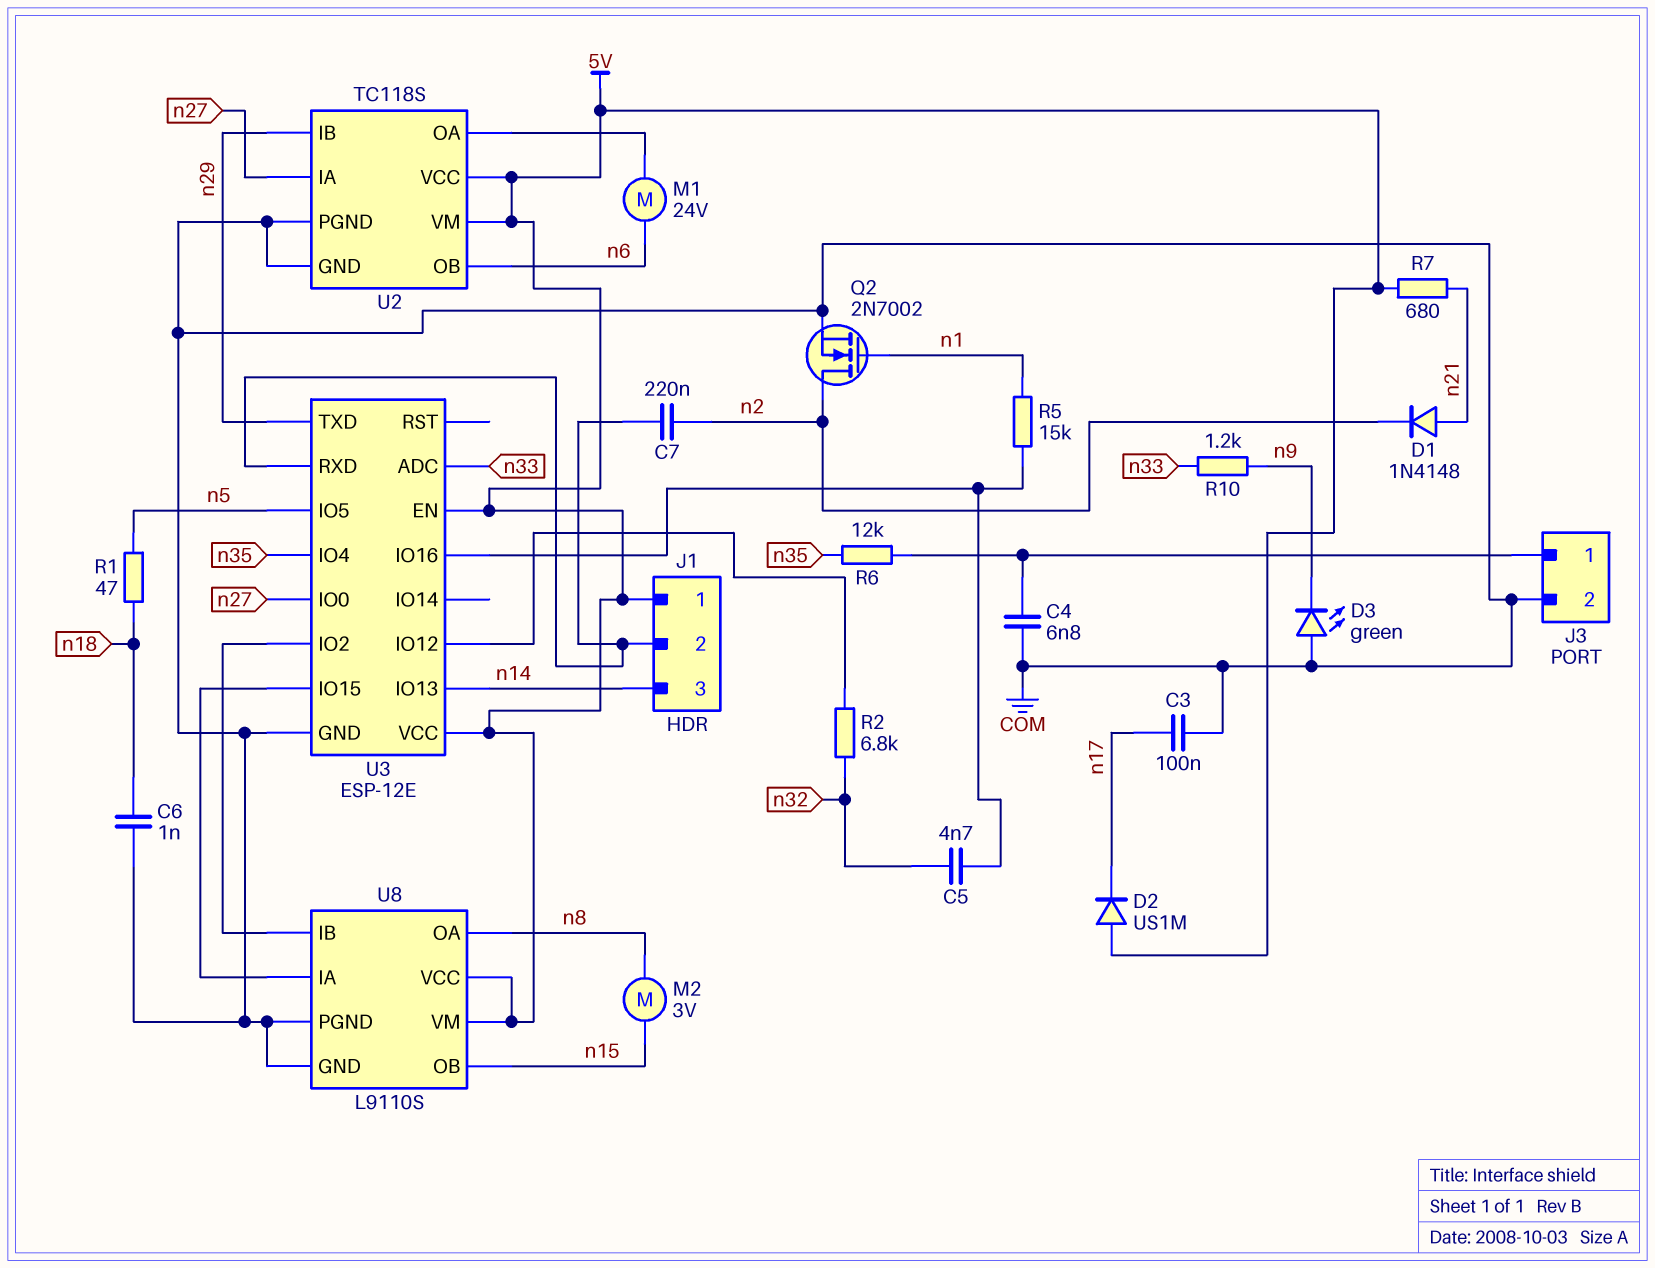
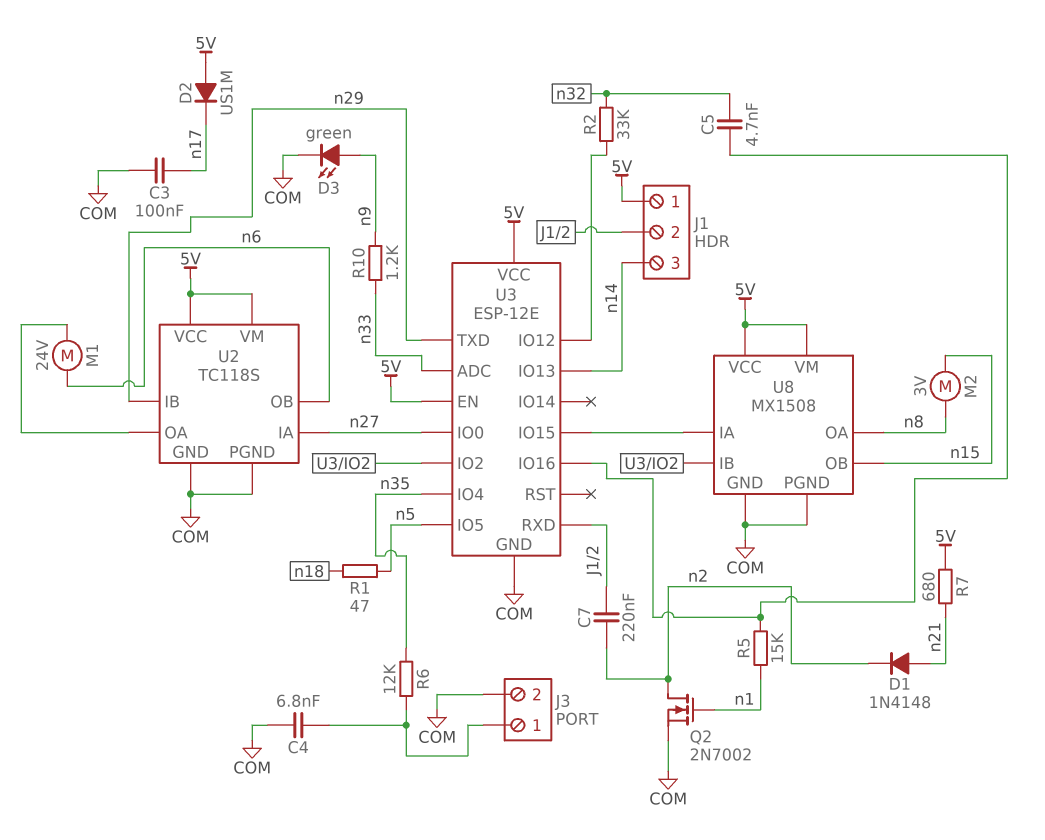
C6: 1nF (COM, n18) -> none
D3: LED green (A COM, K n9) -> LED green (A n9, K COM)
R2: 6.8k (U3/IO12, n32) -> 33k (U3/IO12, n32)
U8: L9110S -> MX1508

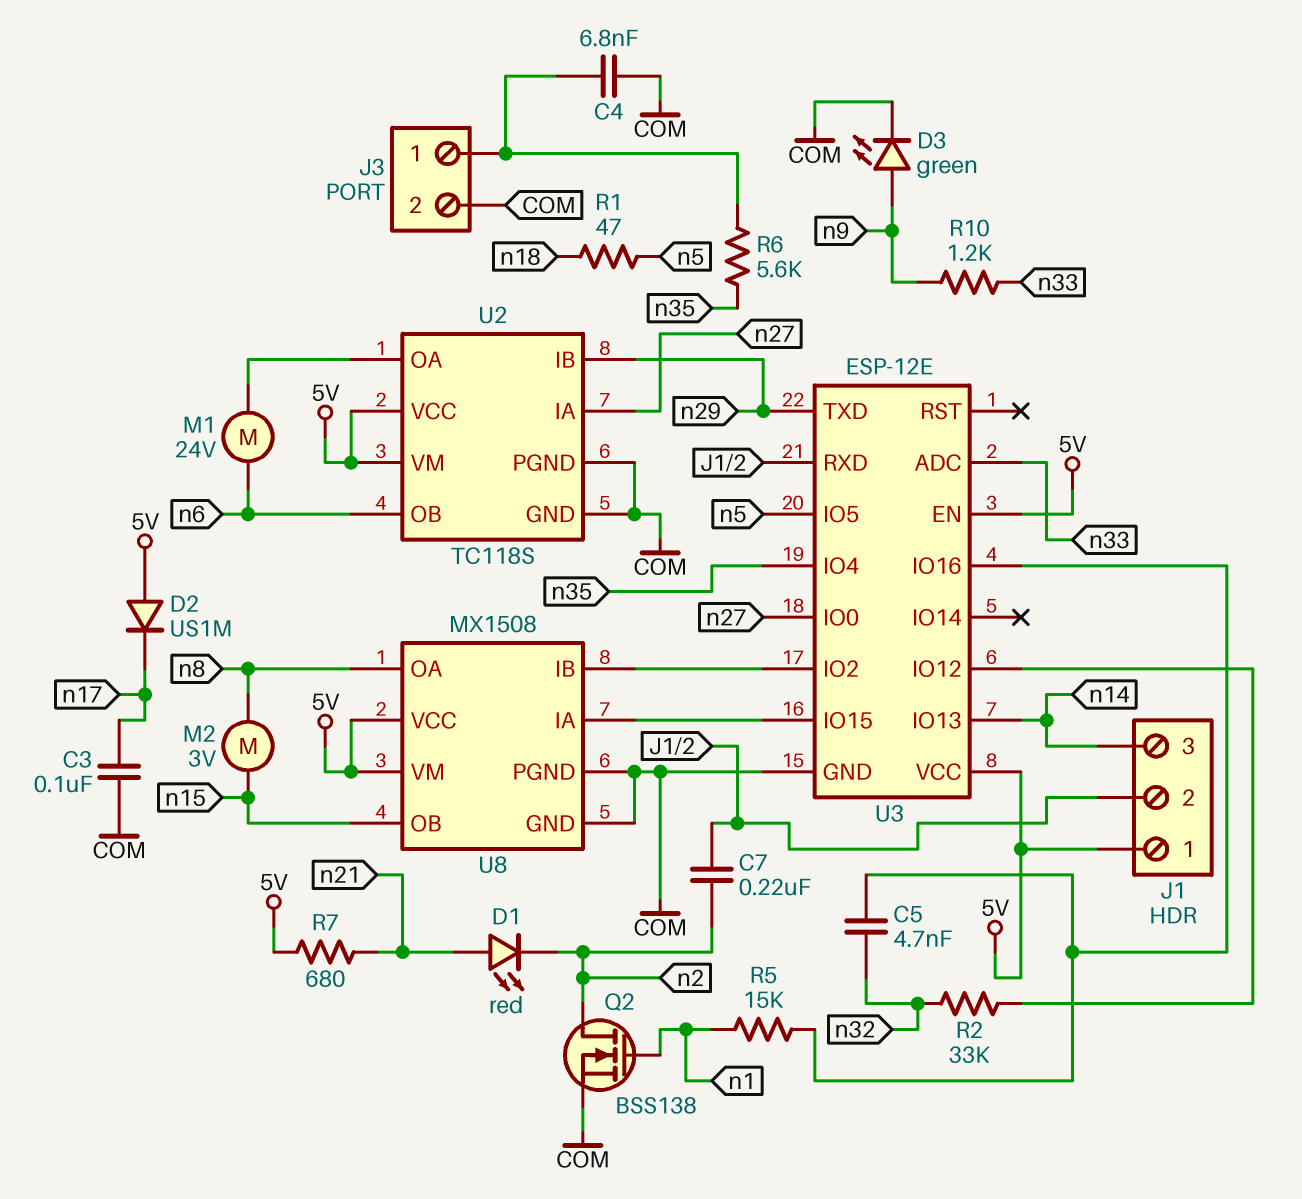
D1: diode 1N4148 (A n21, K n2) -> LED red (A n21, K n2)
Q2: NMOS 2N7002 (G n1, D n2, S COM) -> NMOS BSS138 (G n1, D n2, S COM)
R6: 12k (J3/1, n35) -> 5.6k (J3/1, n35)

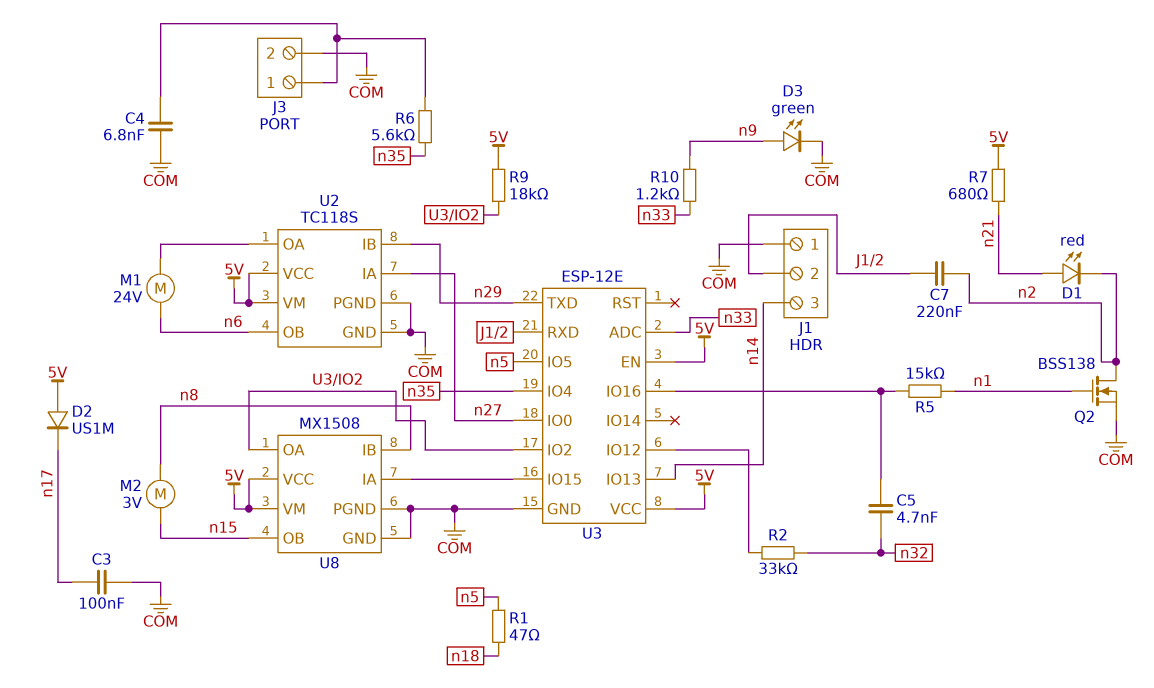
J1 pin 1: 5V -> COM
R9: none -> 18k (5V, U3/IO2)
U8 pin IB: U3/IO2 -> n8
U8 pin OA: n8 -> U3/IO2

